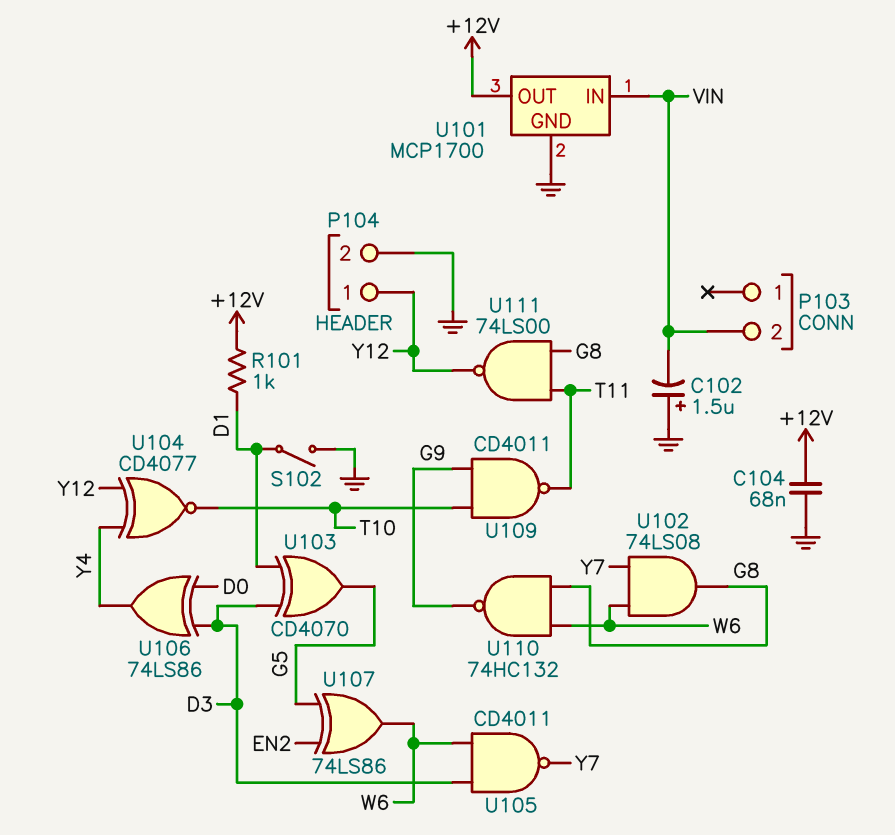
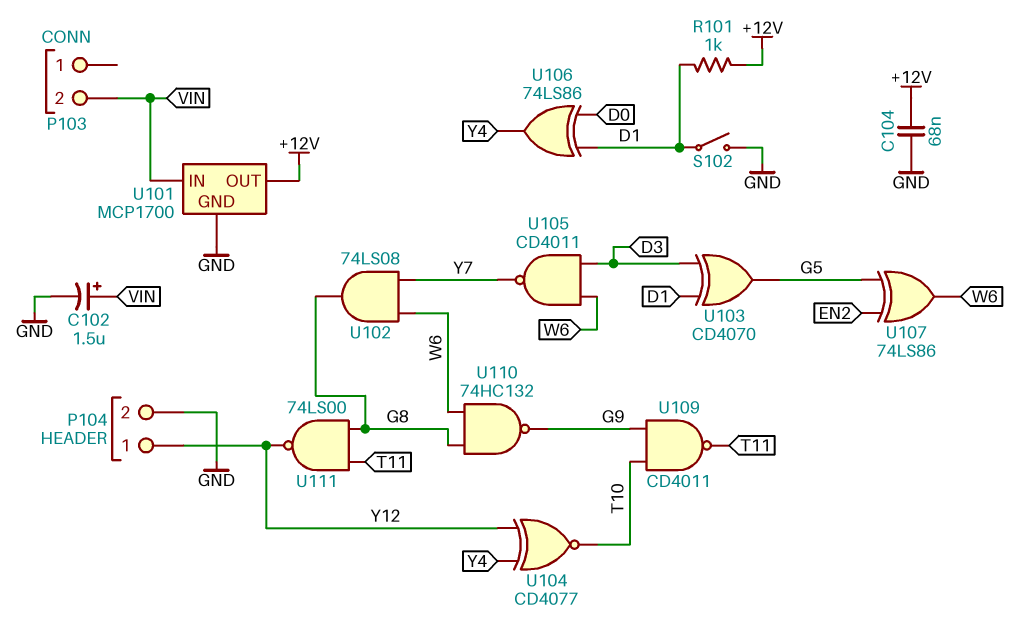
C102: 1.5uF (plus GND, minus VIN) -> 1.5uF (plus VIN, minus GND)
U106: XOR 74LS86 (in D0, in D3, out Y4) -> XOR 74LS86 (in D0, in D1, out Y4)

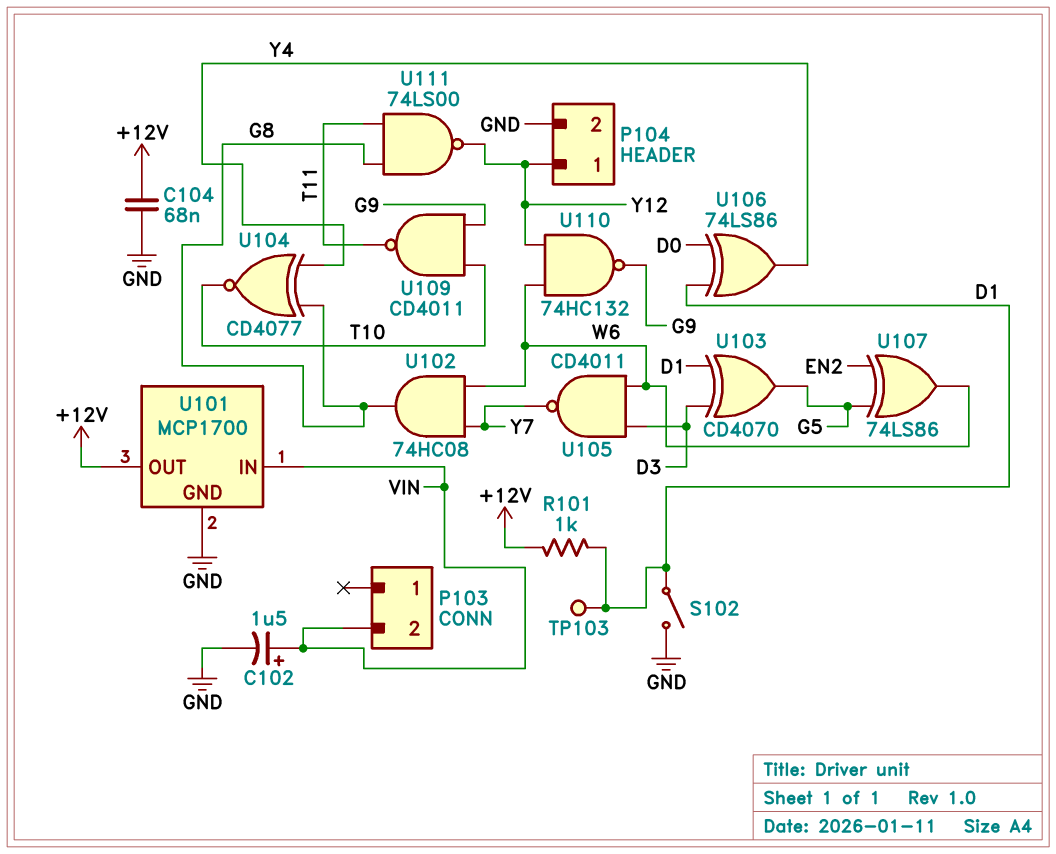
TP103: none -> test point (D1)
U102: AND 74LS08 (in W6, in Y7, out G8) -> AND 74HC08 (in W6, in Y7, out G8)
U104: XNOR CD4077 (in Y4, in Y12, out T10) -> XNOR CD4077 (in G8, in Y4, out T10)
U110: NAND 74HC132 (in G8, in W6, out G9) -> NAND 74HC132 (in W6, in Y12, out G9)

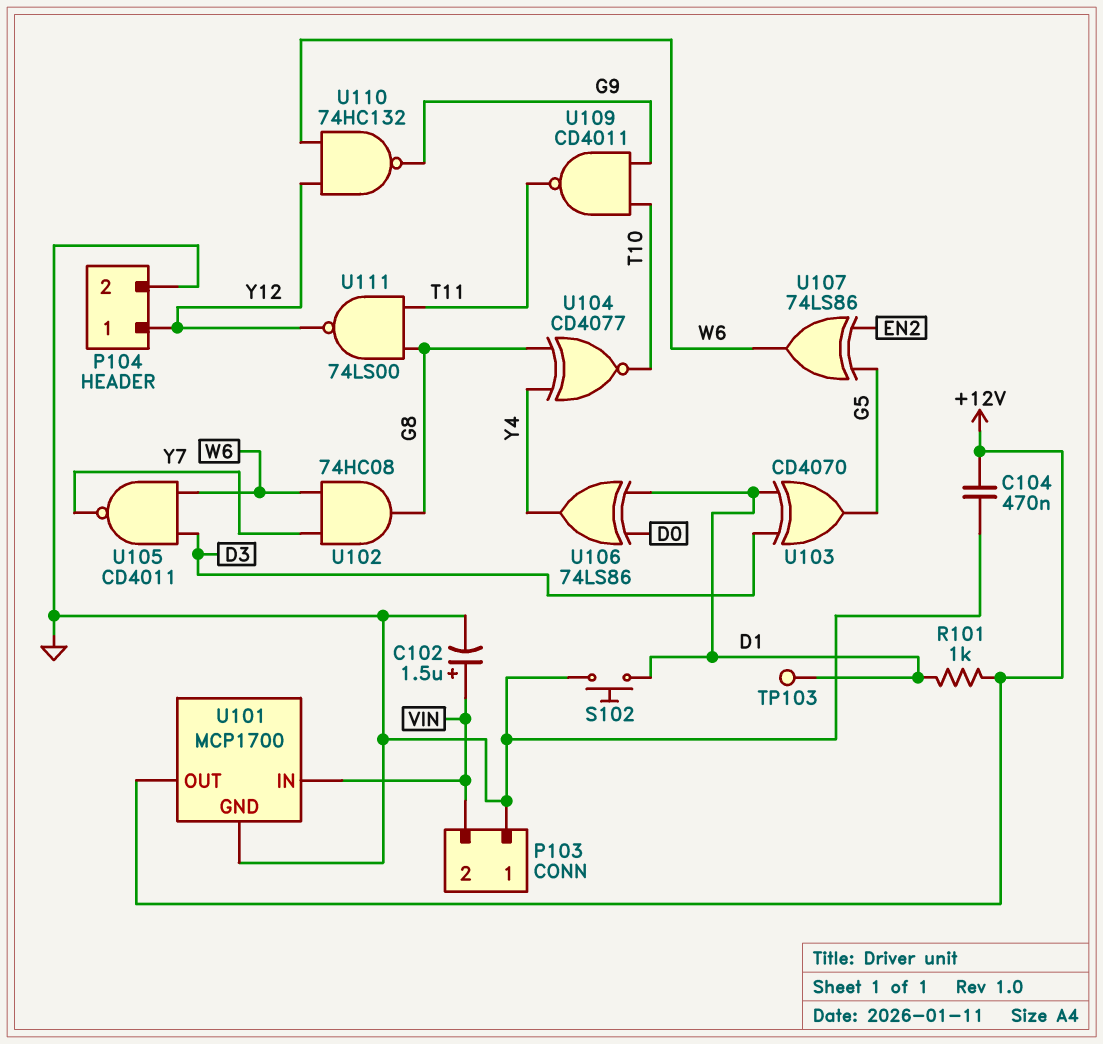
C104: 68nF (+12V, GND) -> 470nF (+12V, GND)
P103 pin 1: none -> GND
S102: switch (D1, GND) -> button (D1, GND)

